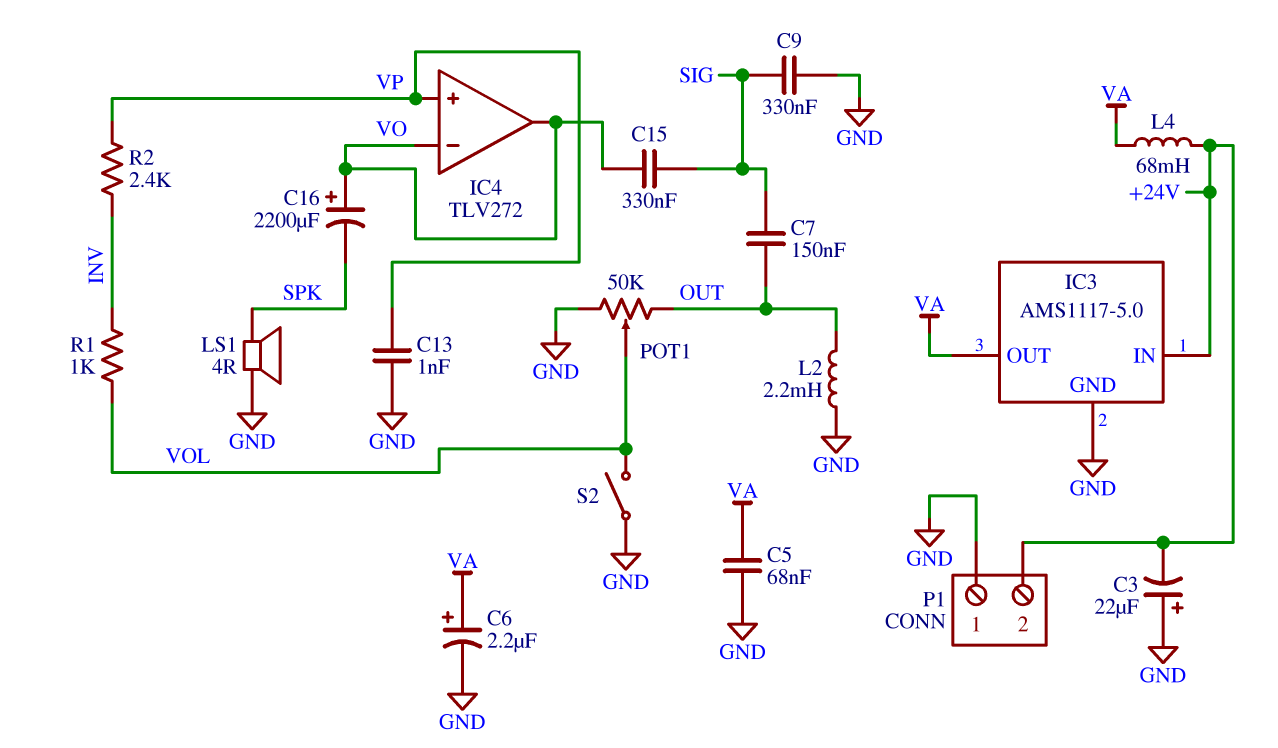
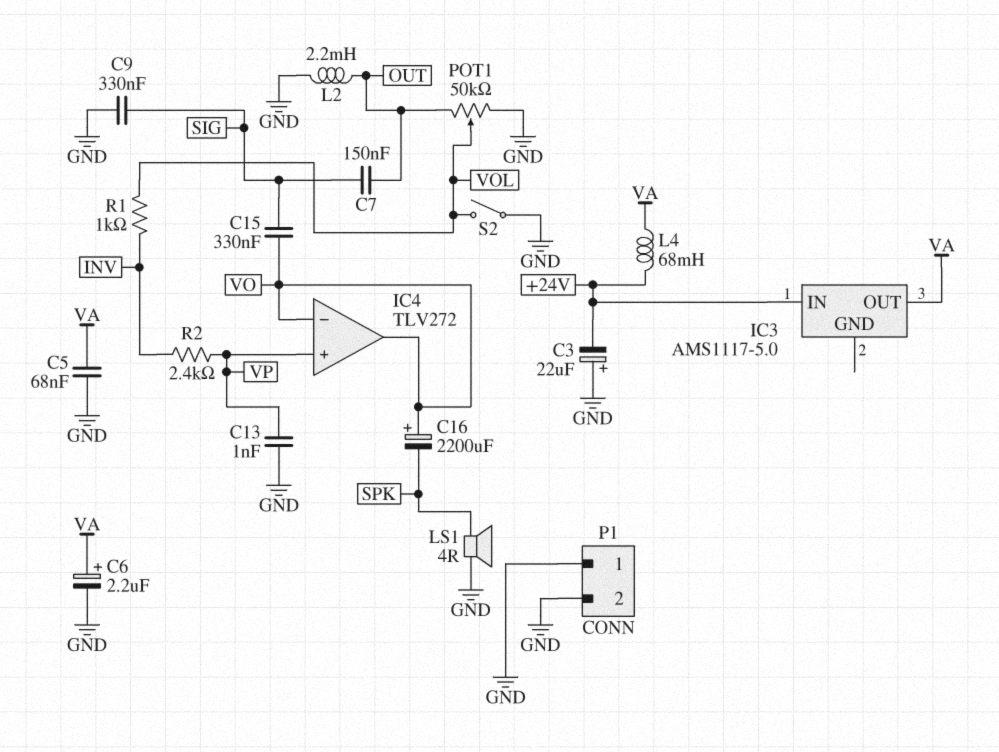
IC3 pin GND: GND -> none
P1 pin 2: +24V -> GND

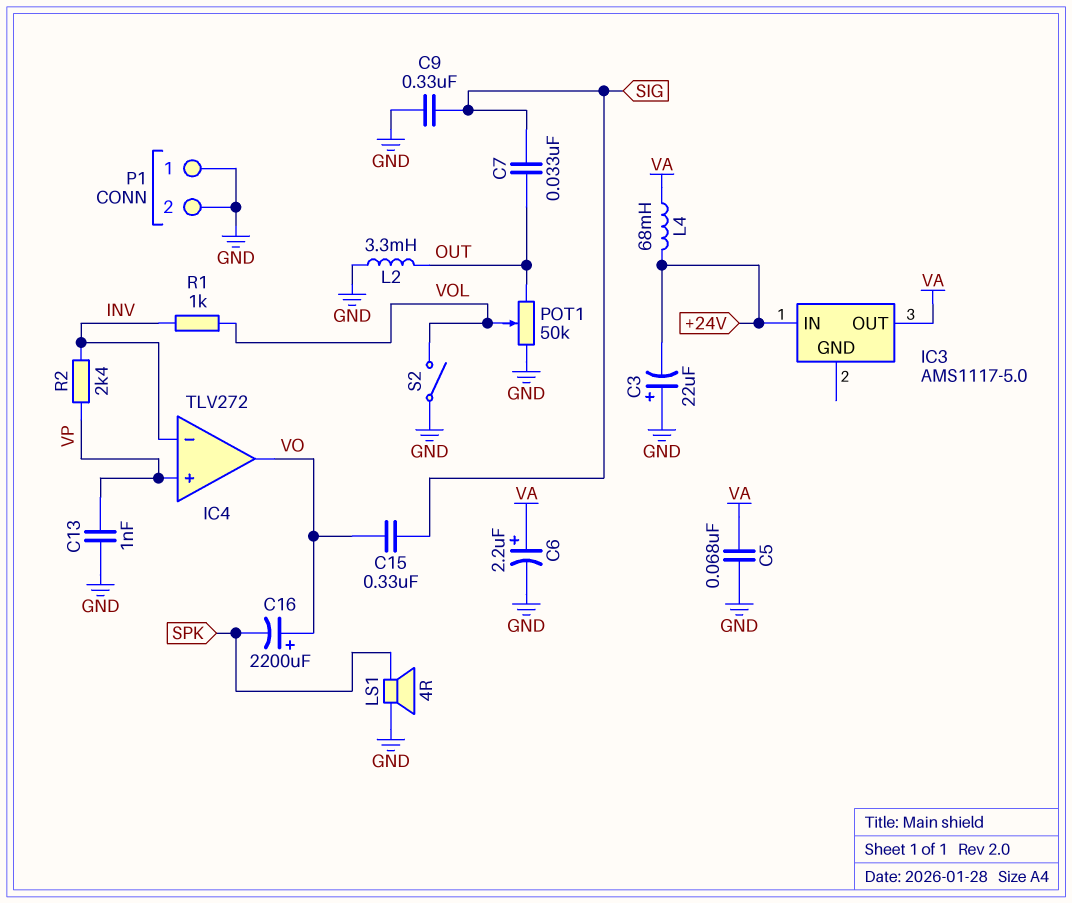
C7: 150nF (OUT, SIG) -> 33nF (OUT, SIG)
IC4 pin in-: VO -> INV
L2: 2.2mH (GND, OUT) -> 3.3mH (GND, OUT)

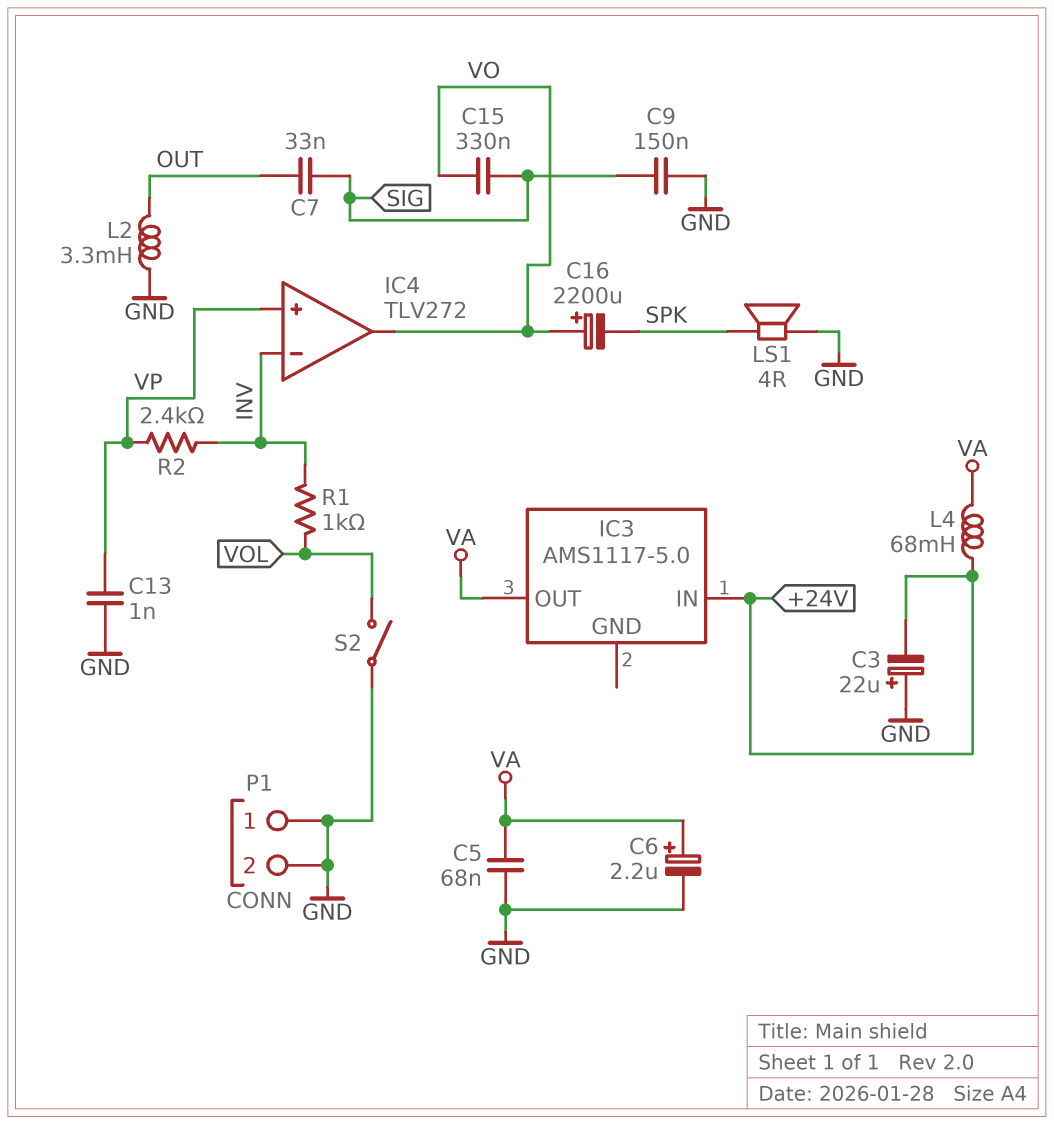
C9: 330nF (GND, SIG) -> 150nF (GND, SIG)
POT1: 50k (GND, OUT, wiper VOL) -> none

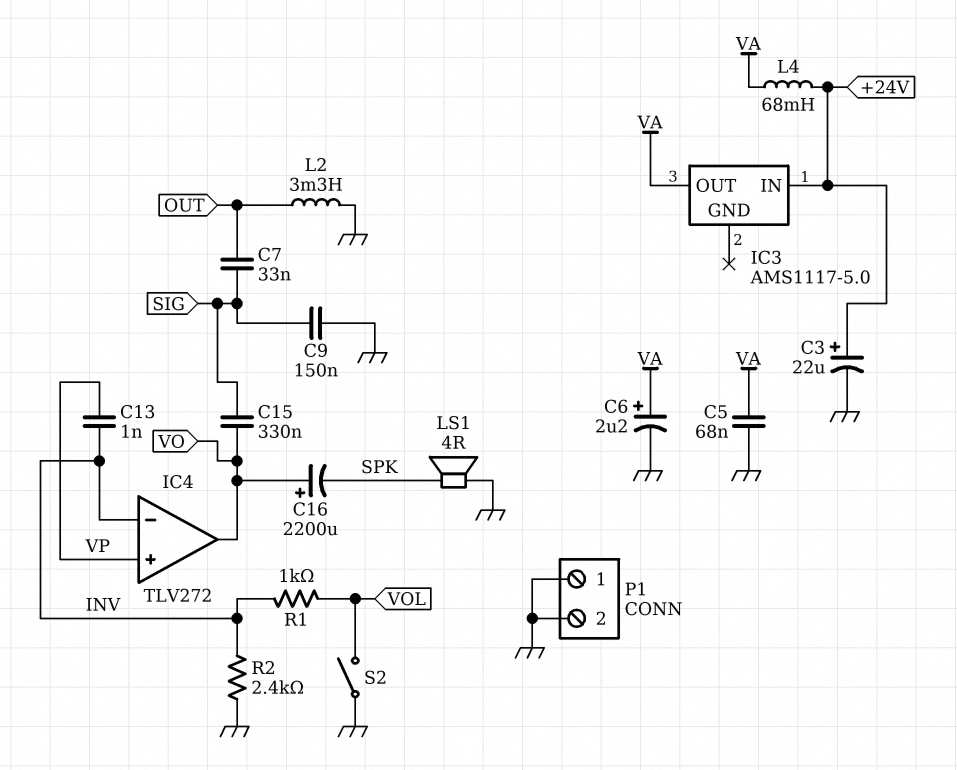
C3: 22uF (plus GND, minus +24V) -> 22uF (plus +24V, minus GND)
C13: 1nF (GND, VP) -> 1nF (INV, VP)
R2: 2.4k (INV, VP) -> 2.4k (GND, INV)

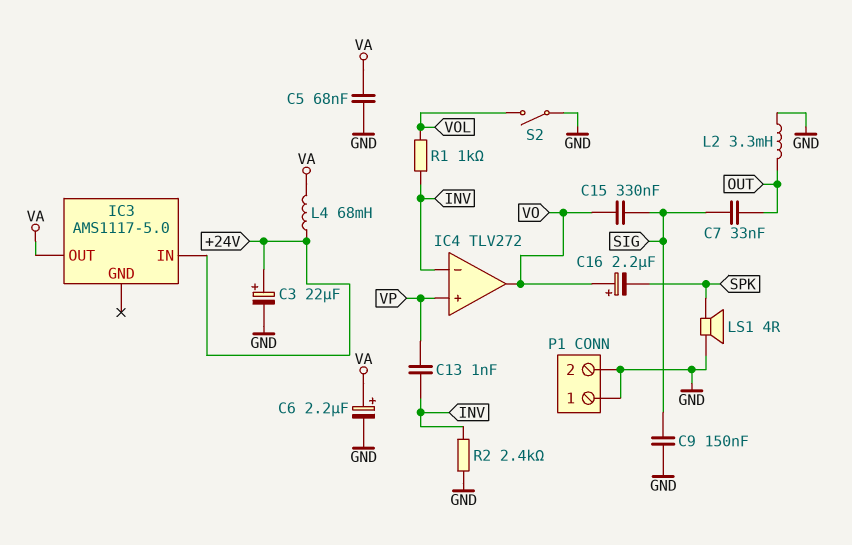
C16: 2200uF (plus VO, minus SPK) -> 2.2uF (plus VO, minus SPK)

